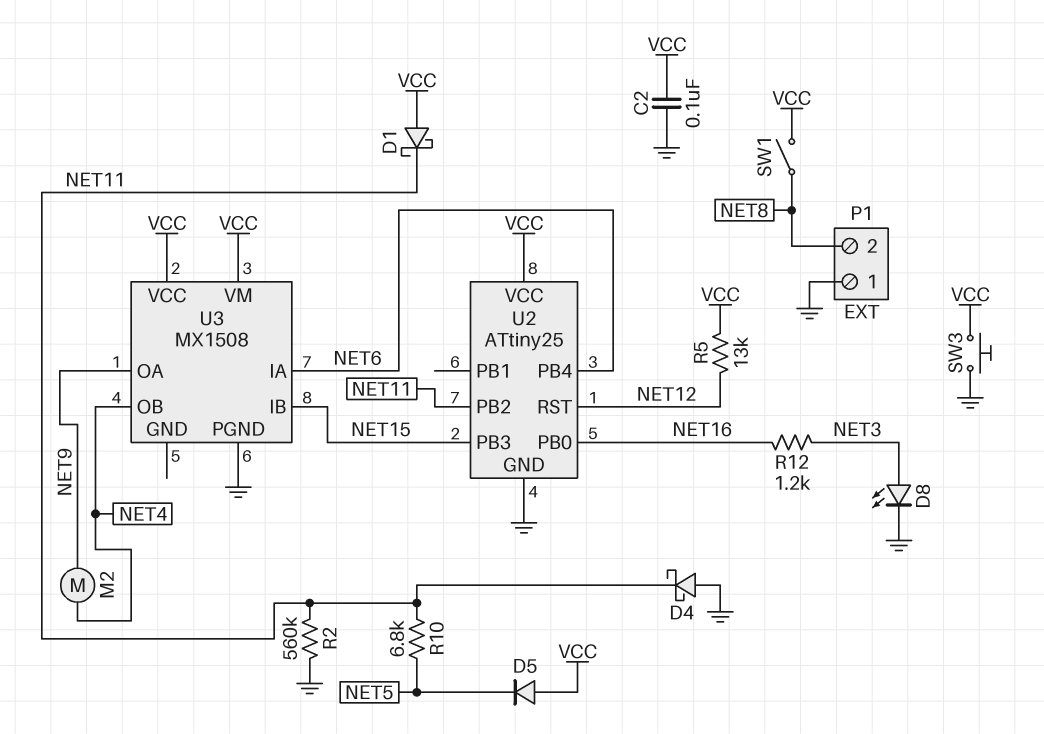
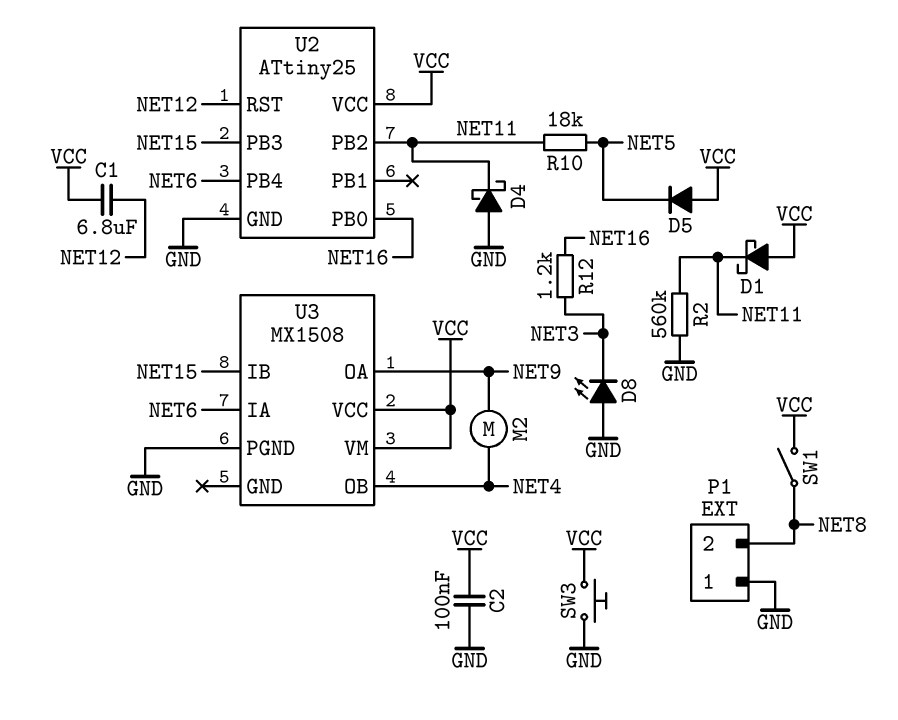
C1: none -> 6.8uF (NET12, VCC)
D8: LED (A NET3, K GND) -> LED (A GND, K NET3)
R5: 13k (NET12, VCC) -> none
R10: 6.8k (NET5, NET11) -> 18k (NET5, NET11)

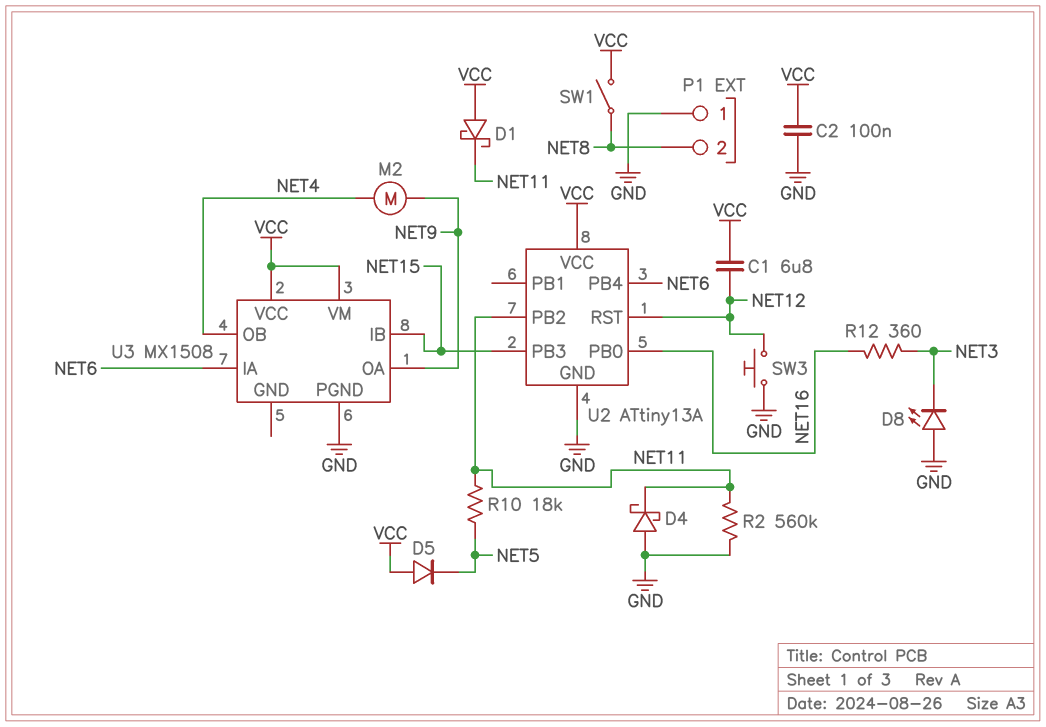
R12: 1.2k (NET3, NET16) -> 360 (NET3, NET16)
SW3: button (GND, VCC) -> button (GND, NET12)
U2: ATtiny25 -> ATtiny13A

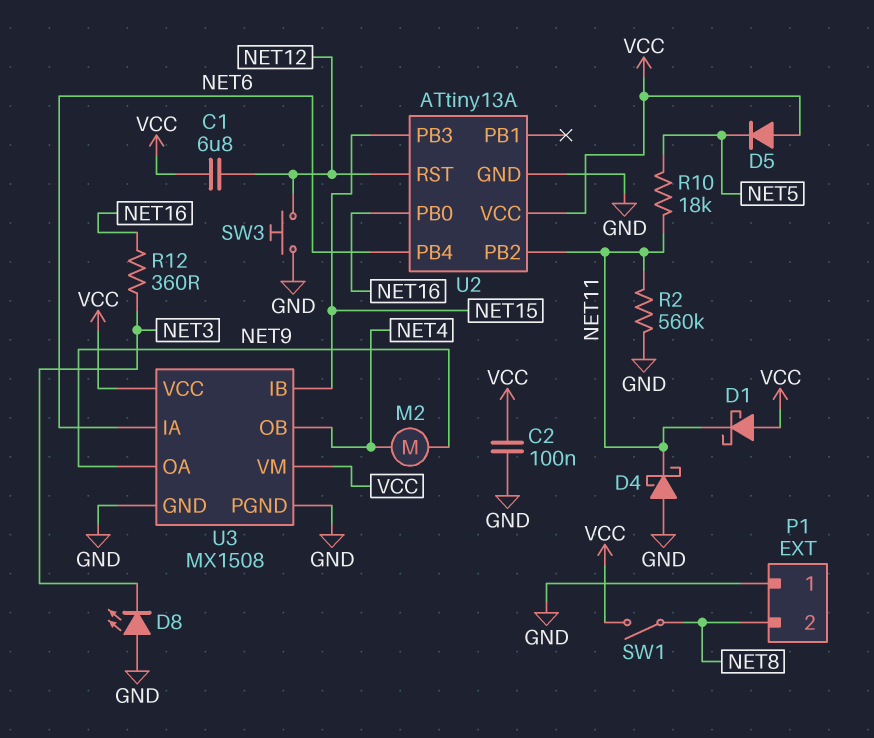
U3 pin GND: none -> GND

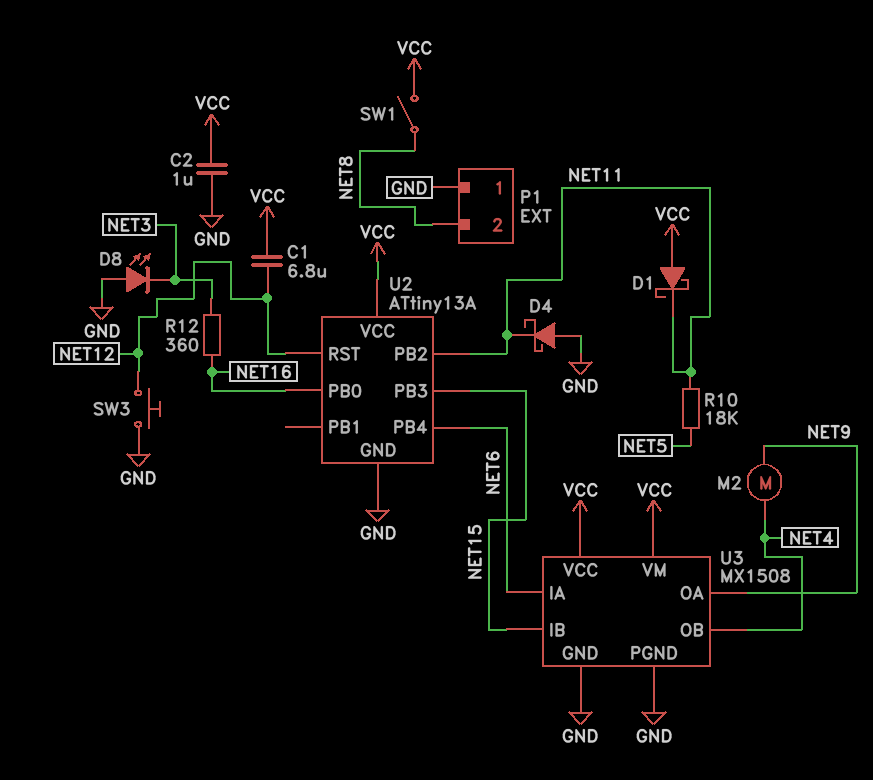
C2: 100nF (GND, VCC) -> 1uF (GND, VCC)
D5: diode (A VCC, K NET5) -> none
R2: 560k (GND, NET11) -> none

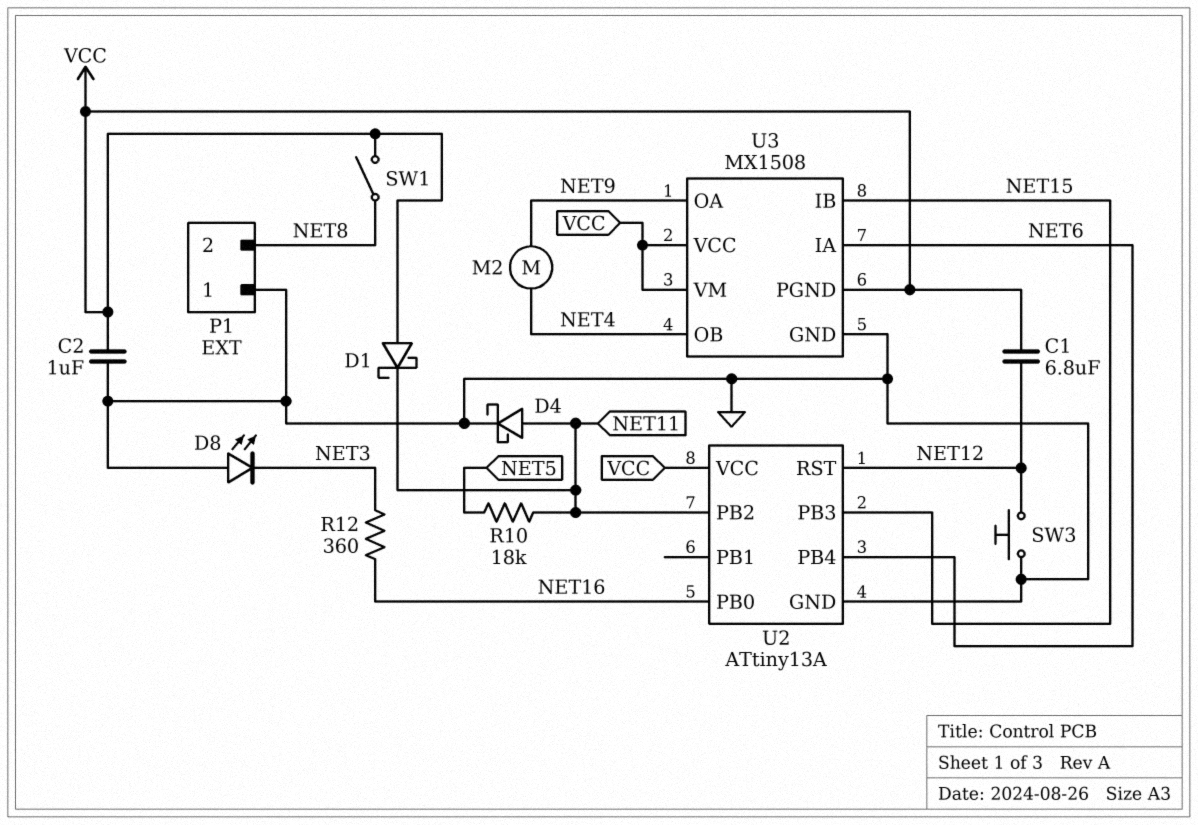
D4: schottky (A GND, K NET11) -> schottky (A NET11, K GND)
U3 pin PGND: GND -> VCC

